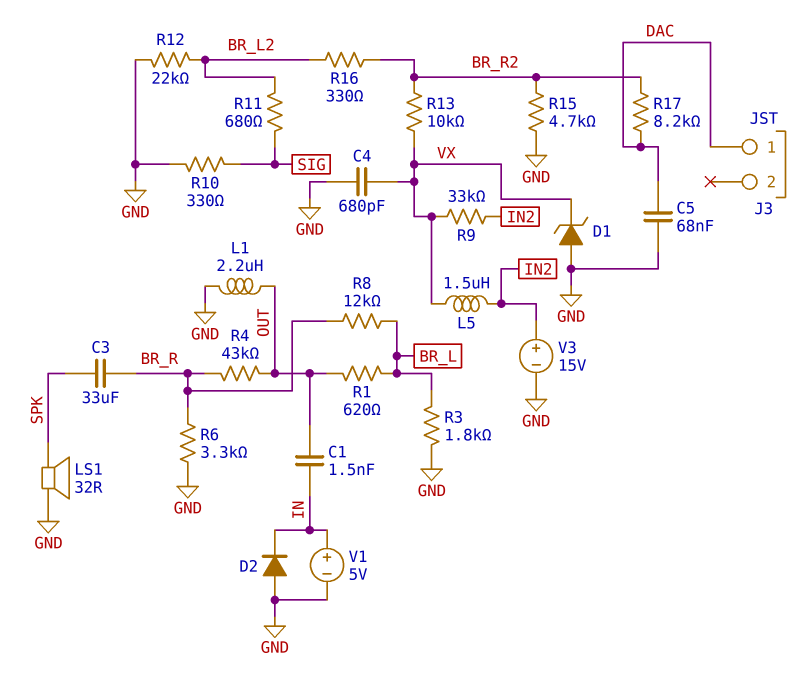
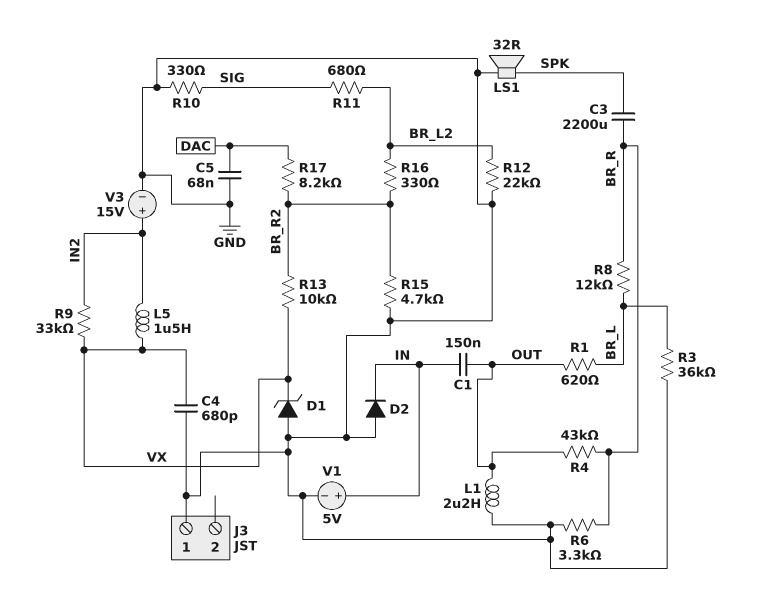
C1: 1.5nF (IN, OUT) -> 150nF (IN, OUT)
C3: 33uF (BR_R, SPK) -> 2200uF (BR_R, SPK)
J3 pin 1: DAC -> GND
R3: 1.8k (BR_L, GND) -> 36k (BR_L, GND)

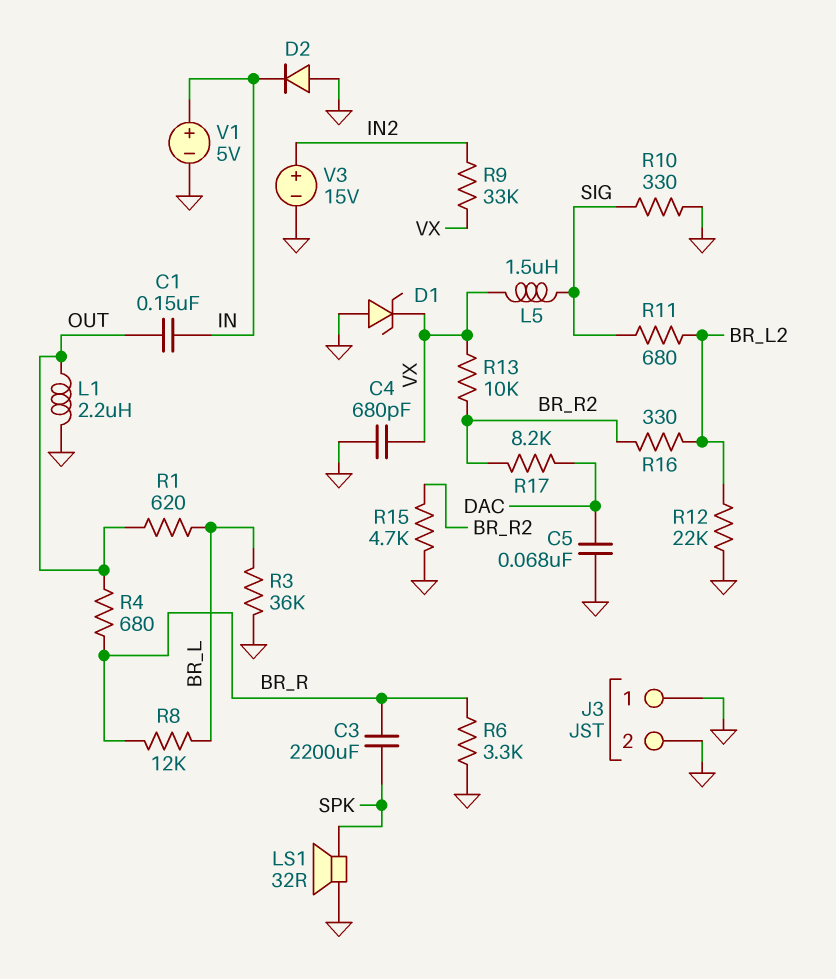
J3 pin 2: none -> GND
L5: 1.5uH (IN2, VX) -> 1.5uH (SIG, VX)
R4: 43k (BR_R, OUT) -> 680 (BR_R, OUT)

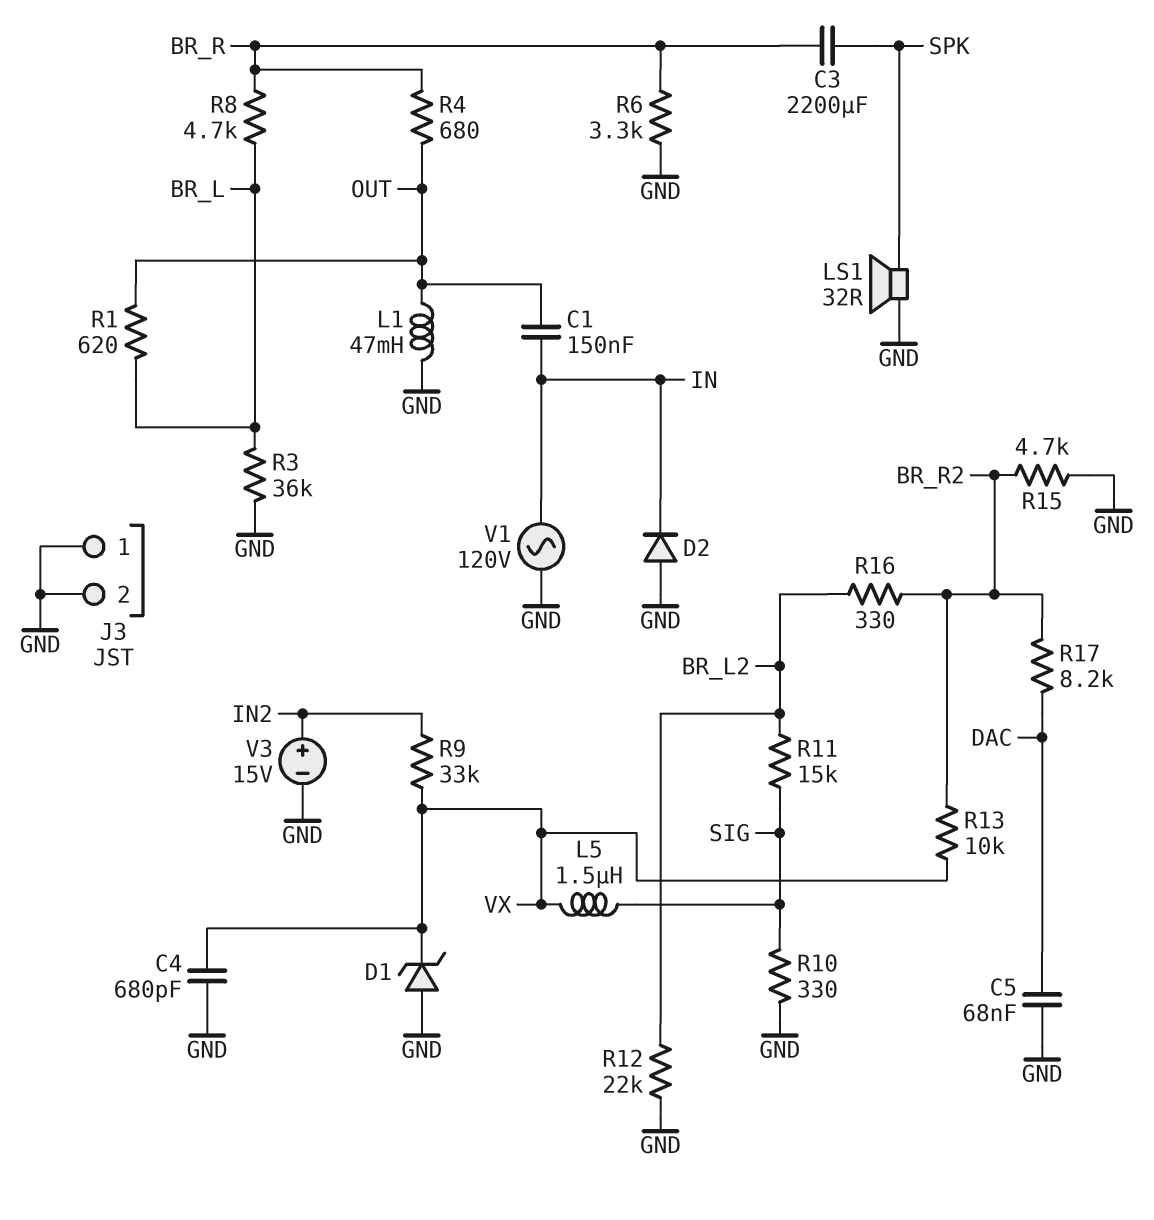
L1: 2.2uH (GND, OUT) -> 47mH (GND, OUT)
R8: 12k (BR_L, BR_R) -> 4.7k (BR_L, BR_R)
R11: 680 (BR_L2, SIG) -> 15k (BR_L2, SIG)
V1: 5V (plus IN, minus GND) -> AC 120V (GND, IN)

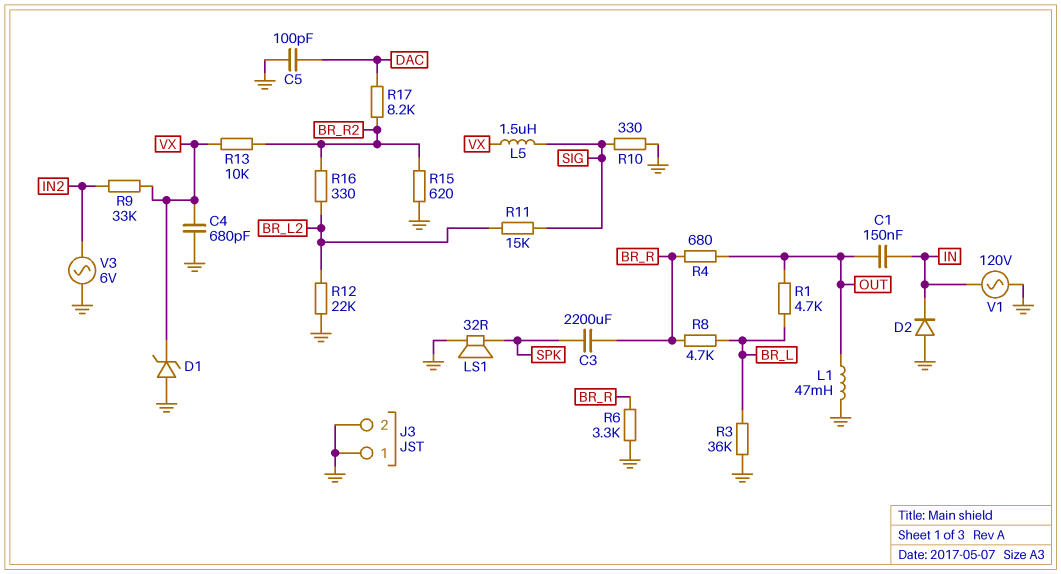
C5: 68nF (DAC, GND) -> 100pF (DAC, GND)
R1: 620 (BR_L, OUT) -> 4.7k (BR_L, OUT)
R15: 4.7k (BR_R2, GND) -> 620 (BR_R2, GND)
V3: 15V (plus IN2, minus GND) -> AC 6V (GND, IN2)

